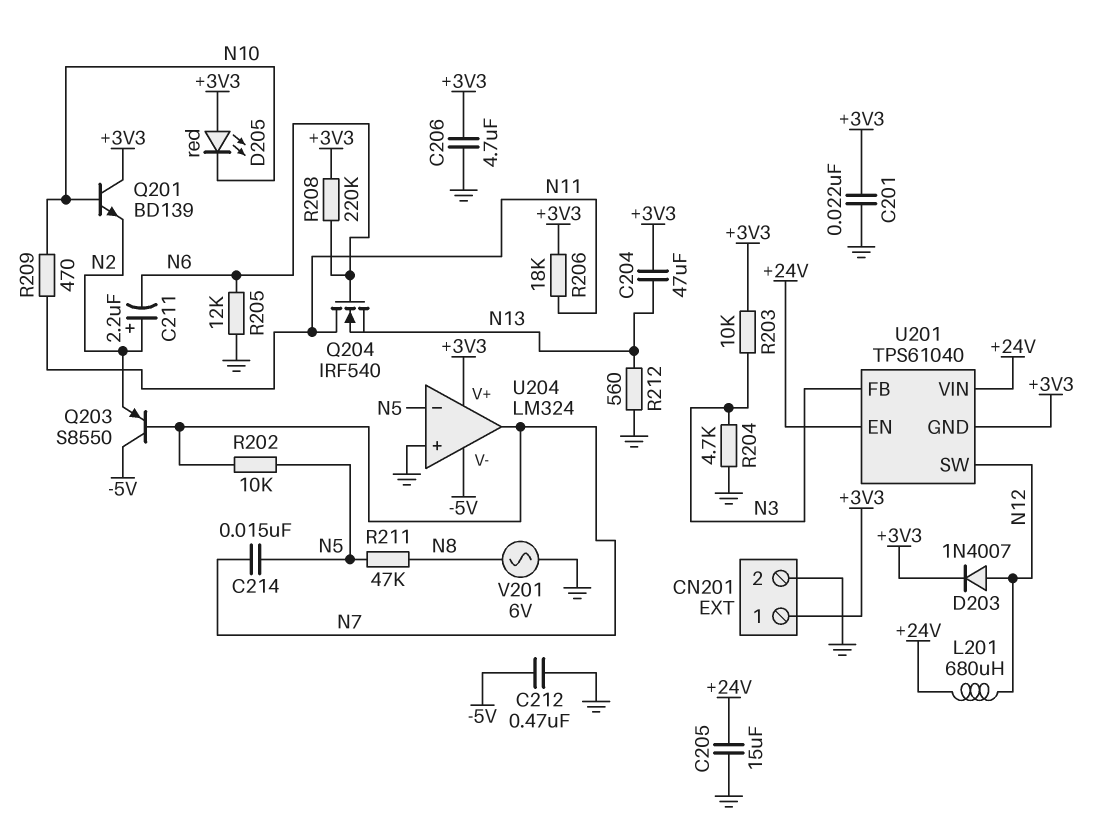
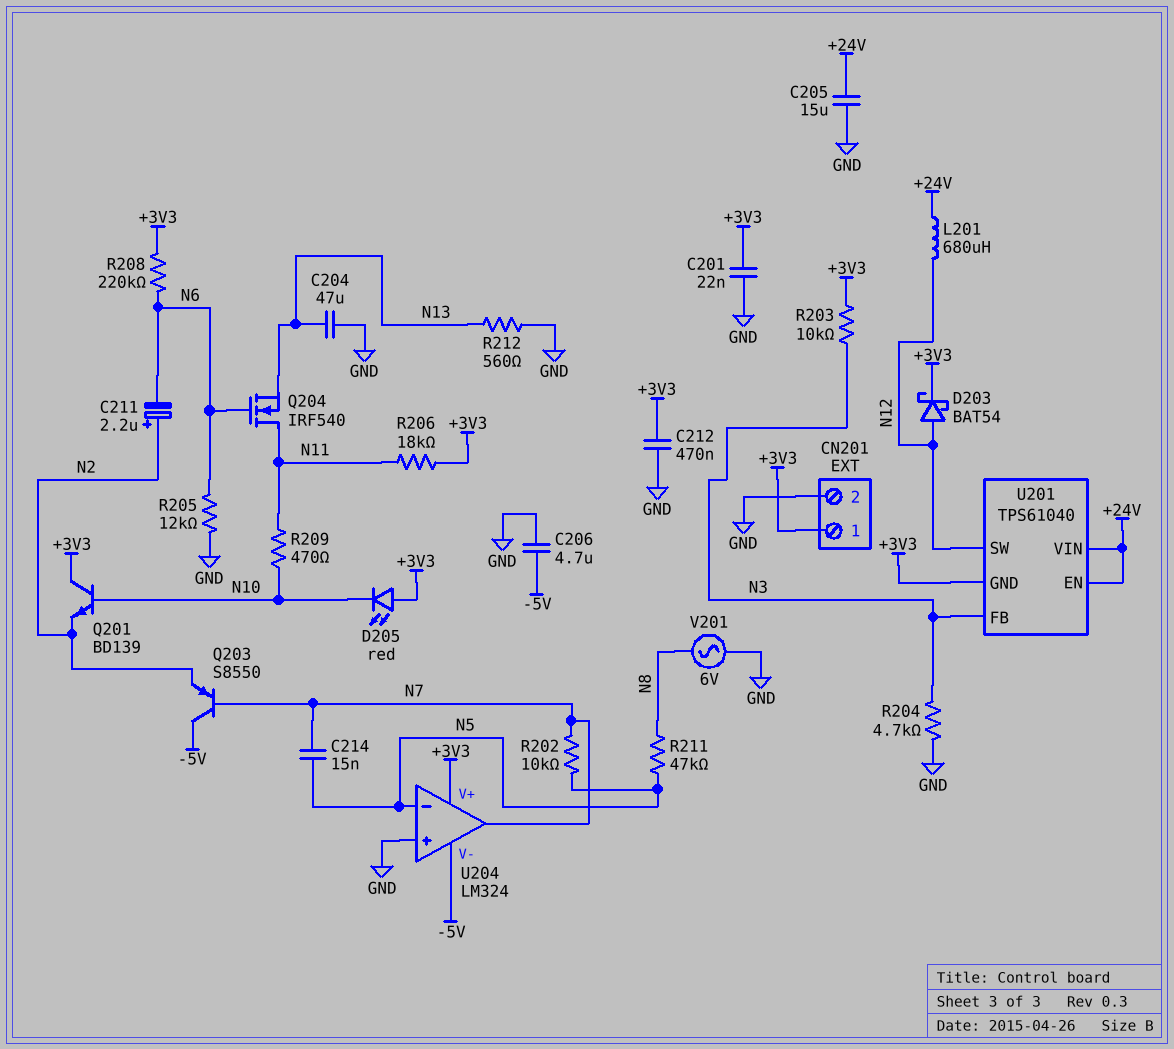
C204: 47uF (+3V3, N13) -> 47uF (GND, N13)
C206: 4.7uF (+3V3, GND) -> 4.7uF (-5V, GND)
C212: 470nF (-5V, GND) -> 470nF (+3V3, GND)
D203: diode 1N4007 (A N12, K +3V3) -> schottky BAT54 (A N12, K +3V3)

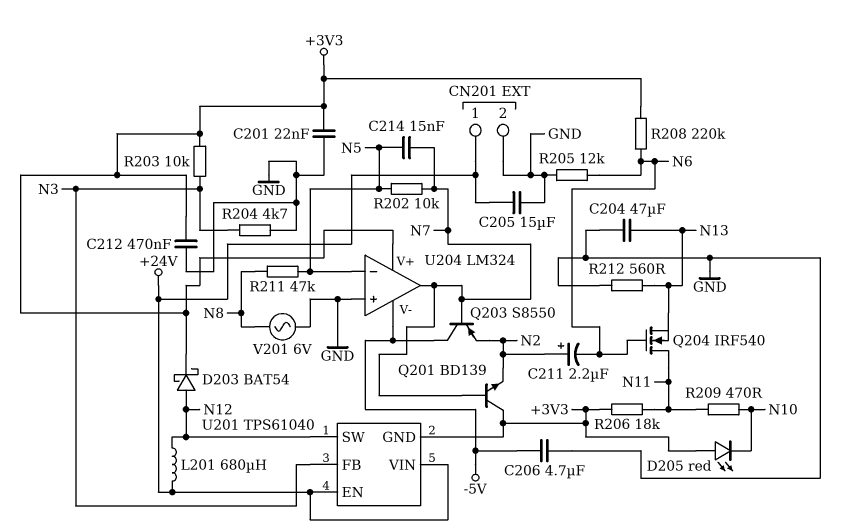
CN201 pin 1: +3V3 -> +24V
Q201: NPN BD139 (B N10, C +3V3, E N2) -> NPN BD139 (B N7, C +3V3, E N2)

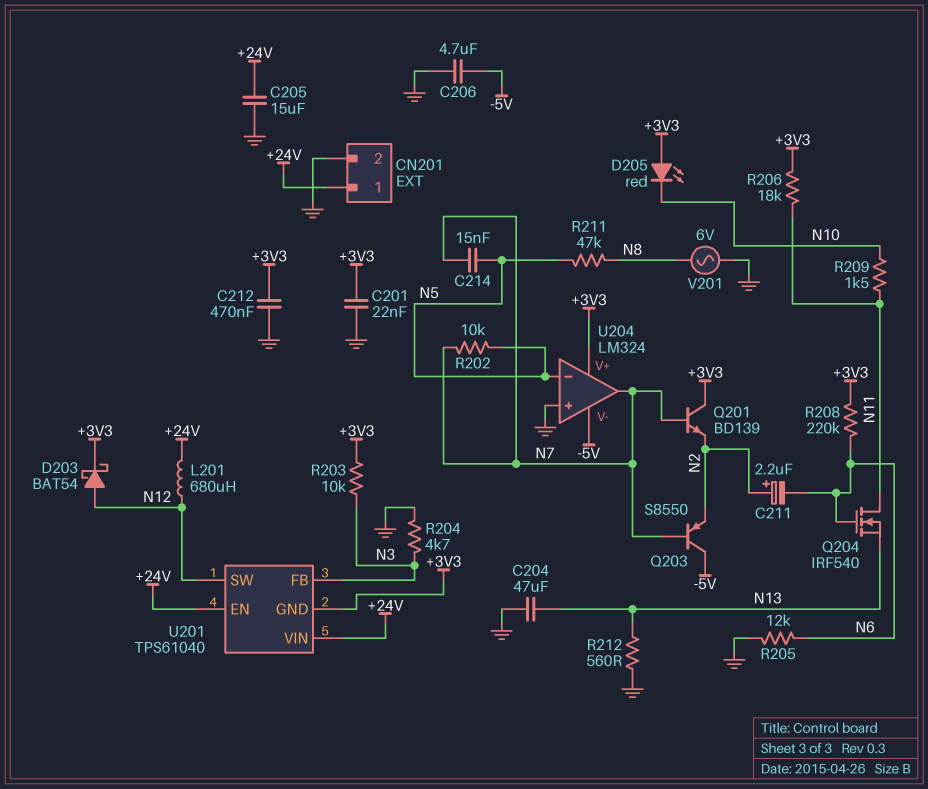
R209: 470 (N10, N11) -> 1.5k (N10, N11)

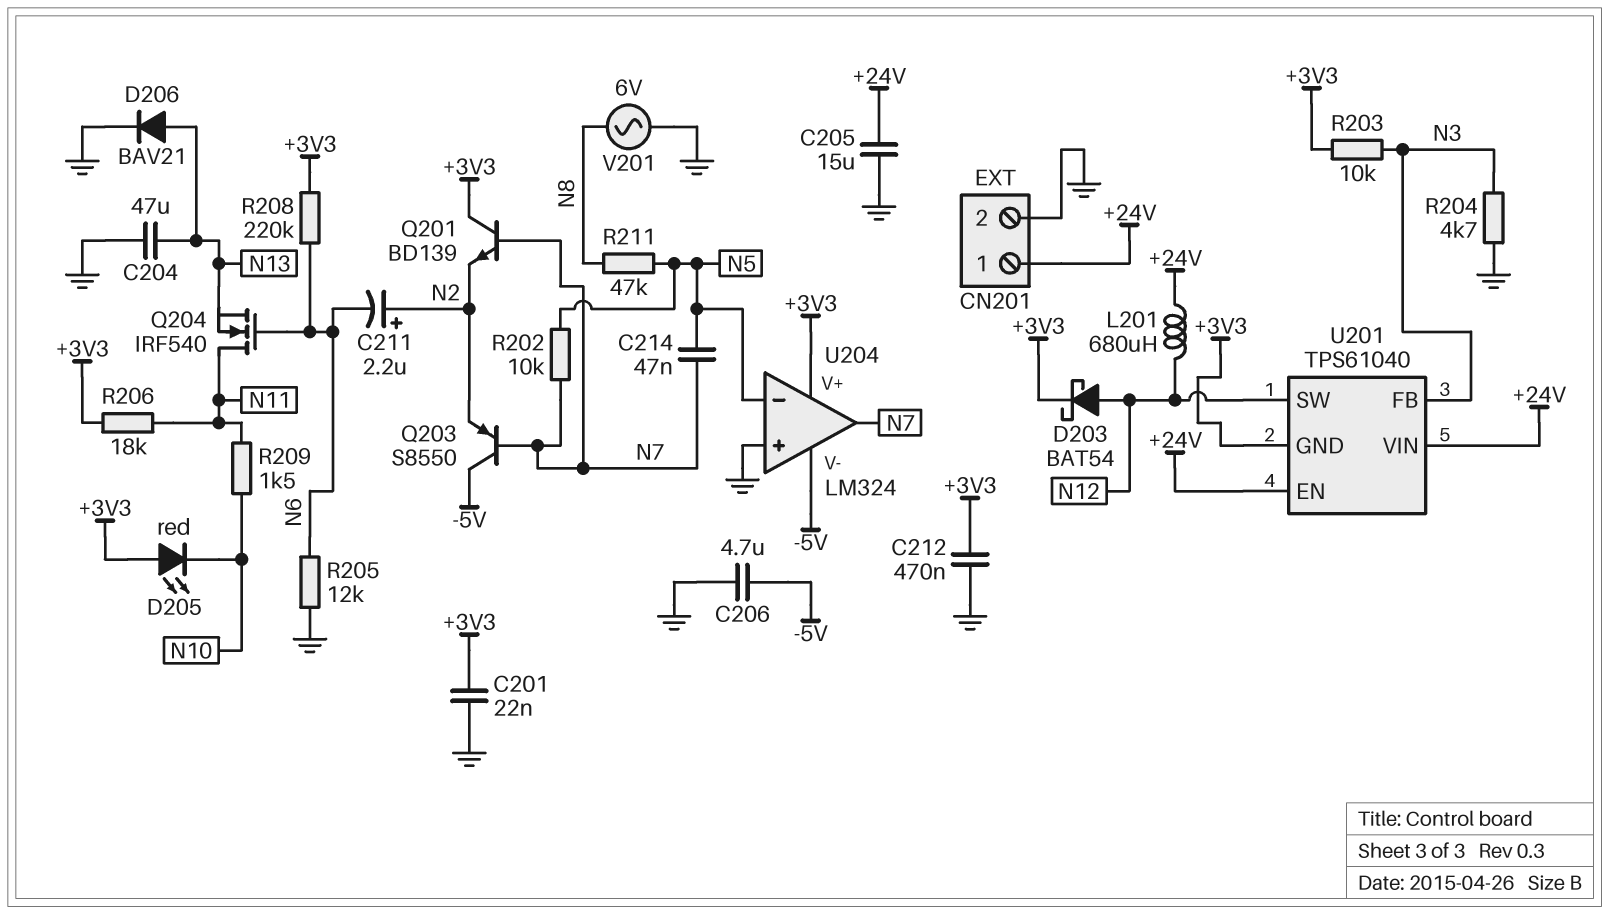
C214: 15nF (N5, N7) -> 47nF (N5, N7)
D206: none -> diode BAV21 (A N13, K GND)
R212: 560 (GND, N13) -> none

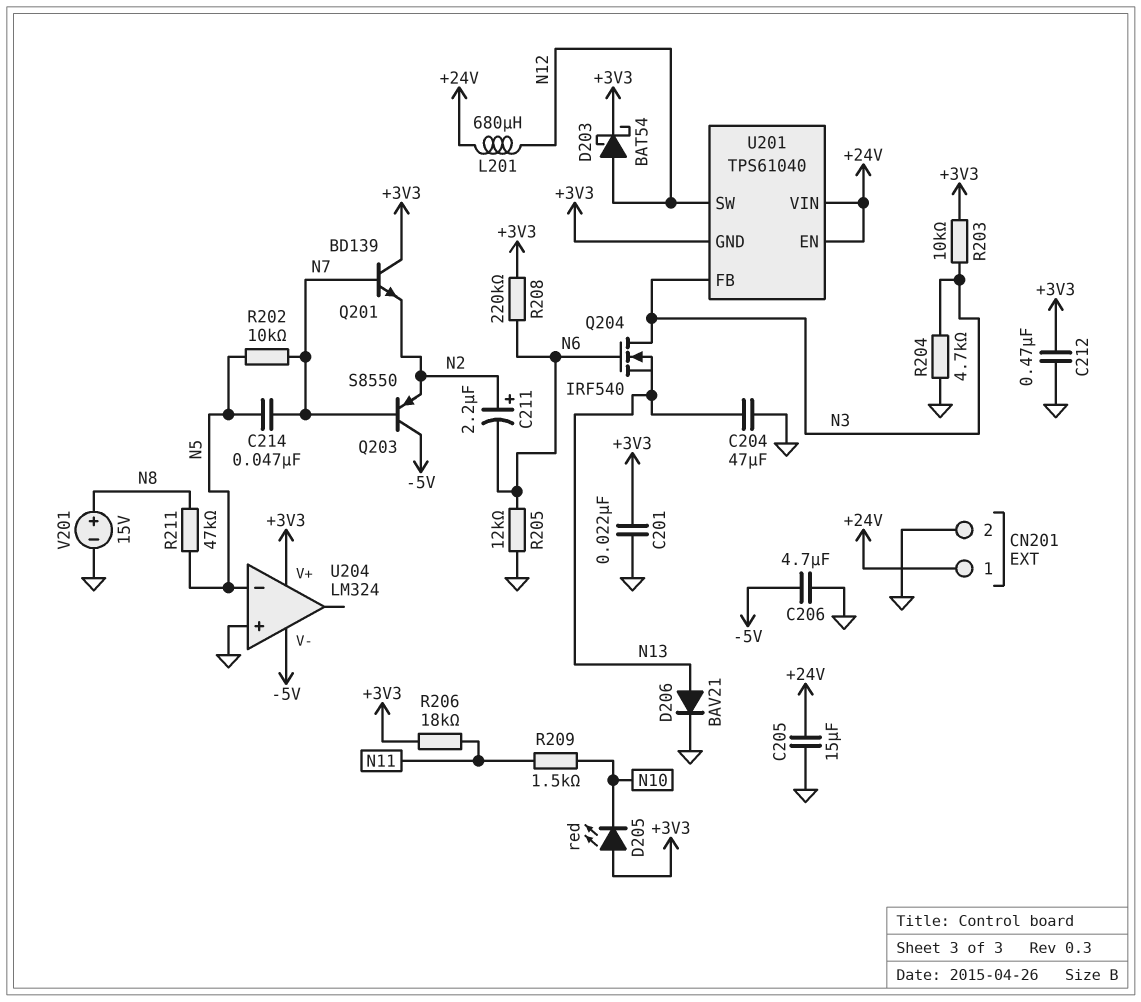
Q204: NMOS IRF540 (G N6, D N11, S N13) -> NMOS IRF540 (G N6, D N3, S N13)
U204 pin out: N7 -> none
V201: AC 6V (GND, N8) -> 15V (plus N8, minus GND)

